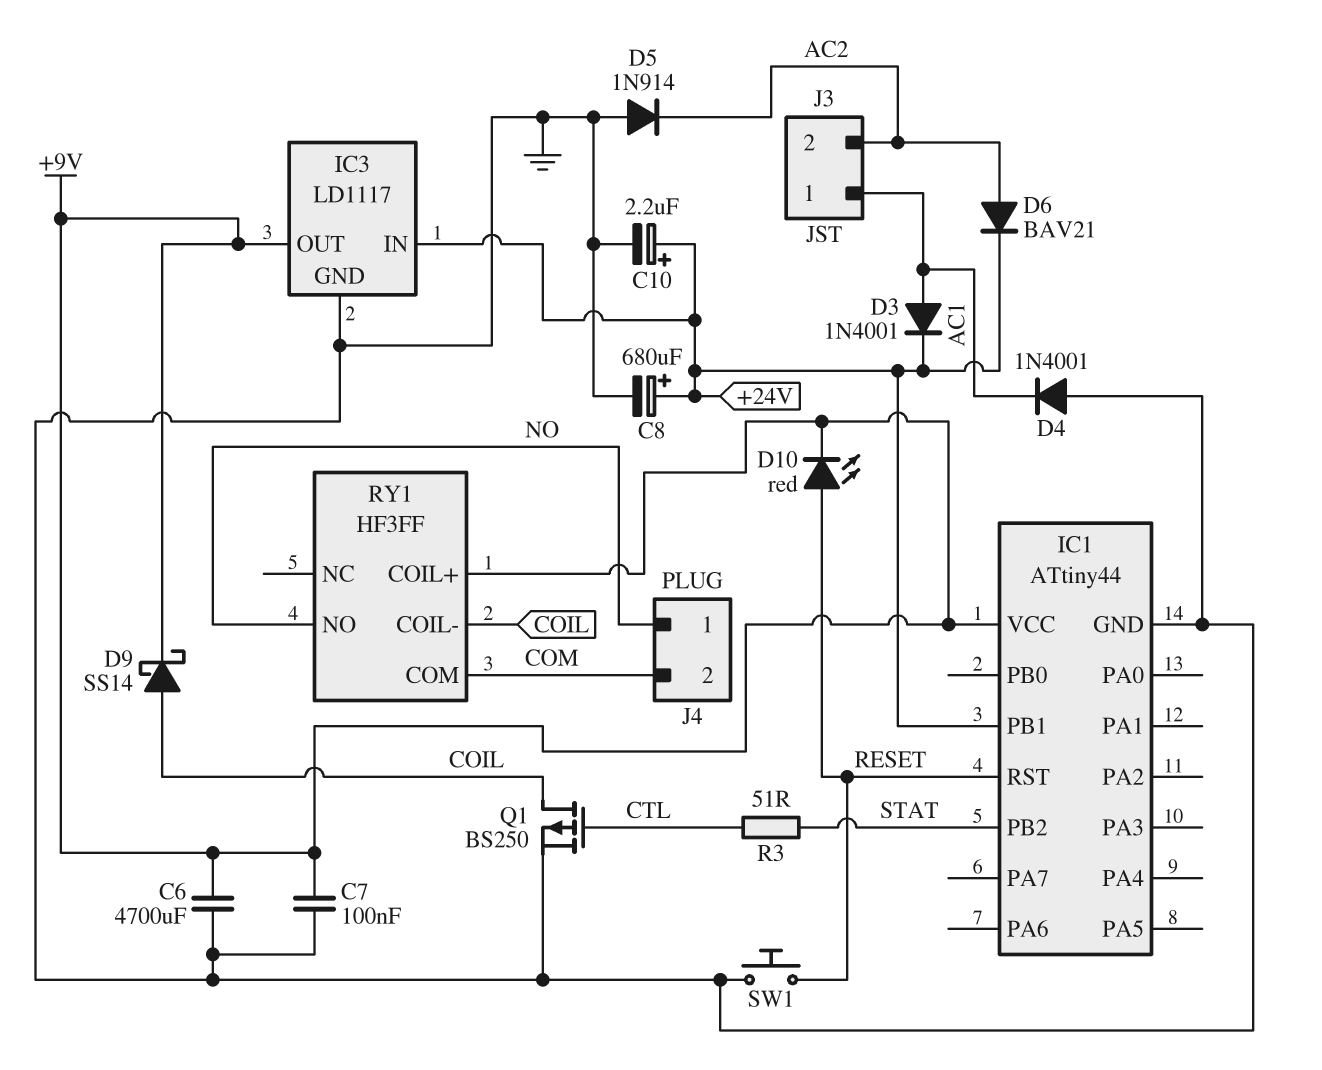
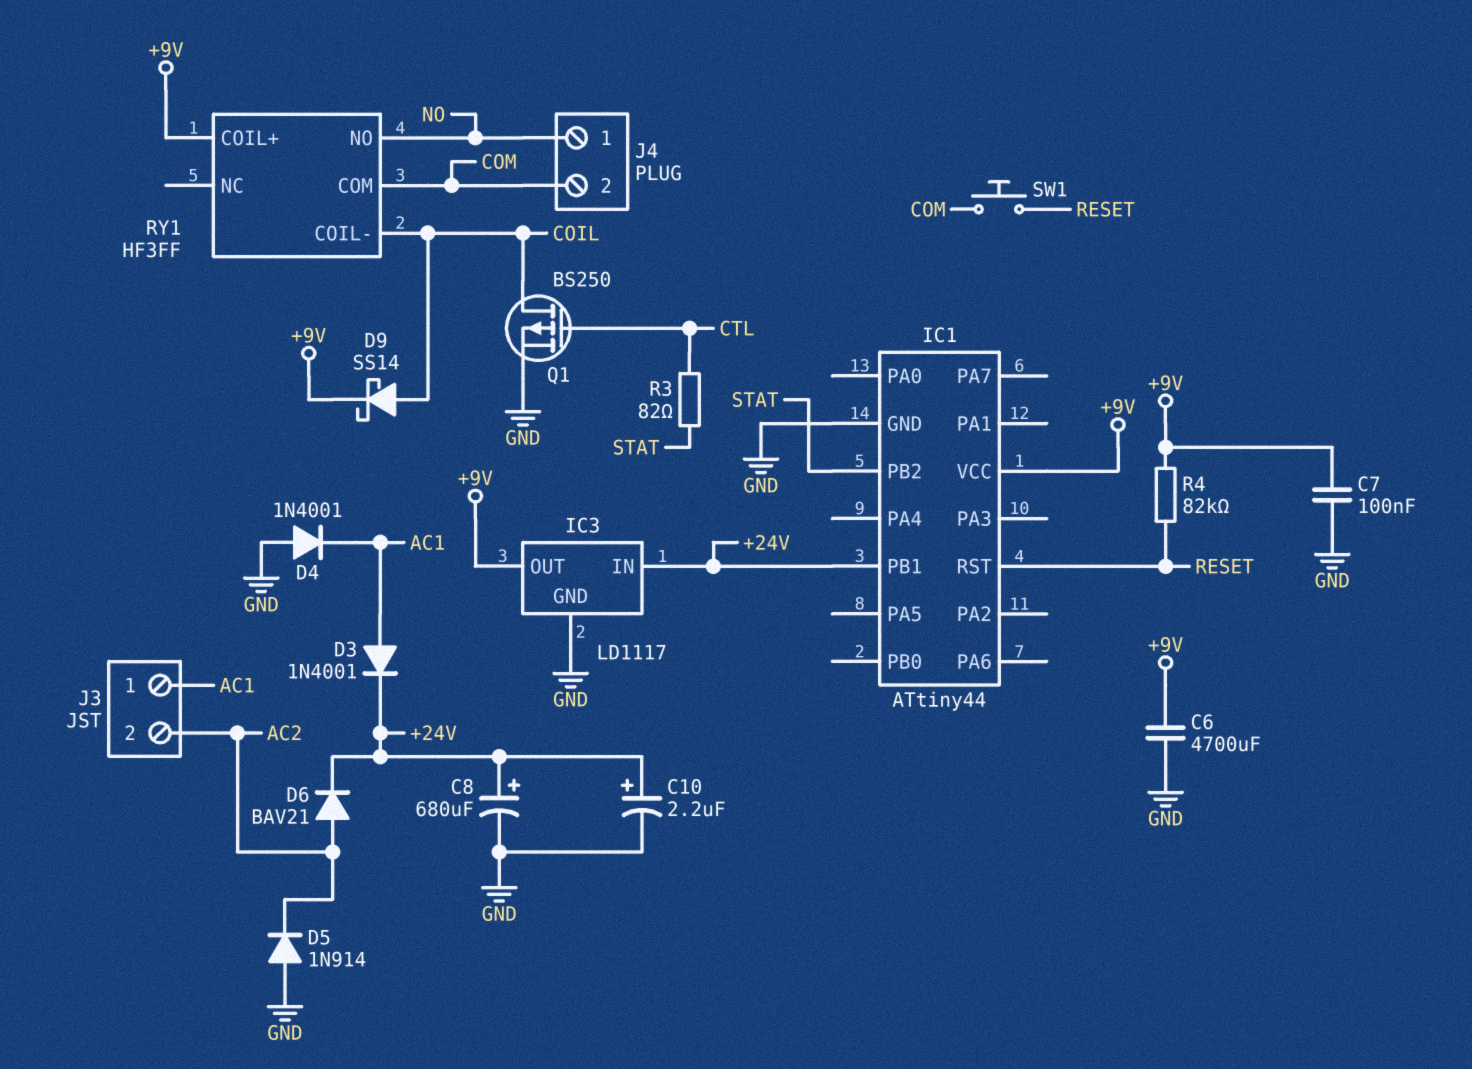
D10: LED red (A RESET, K +9V) -> none
R3: 51 (CTL, STAT) -> 82 (CTL, STAT)
R4: none -> 82k (+9V, RESET)
SW1: button (GND, RESET) -> button (COM, RESET)

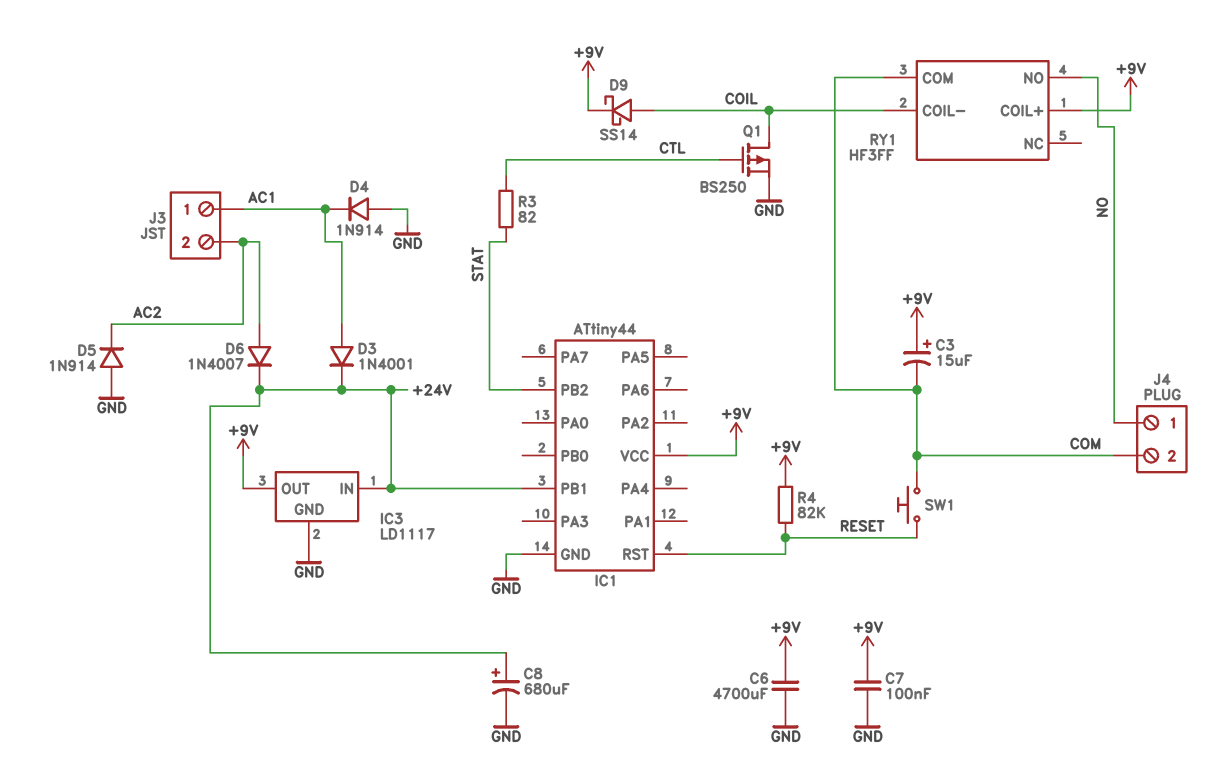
C3: none -> 15uF (plus +9V, minus COM)
C10: 2.2uF (plus +24V, minus GND) -> none
D4: diode 1N4001 (A GND, K AC1) -> diode 1N914 (A GND, K AC1)
D6: diode BAV21 (A AC2, K +24V) -> diode 1N4007 (A AC2, K +24V)

